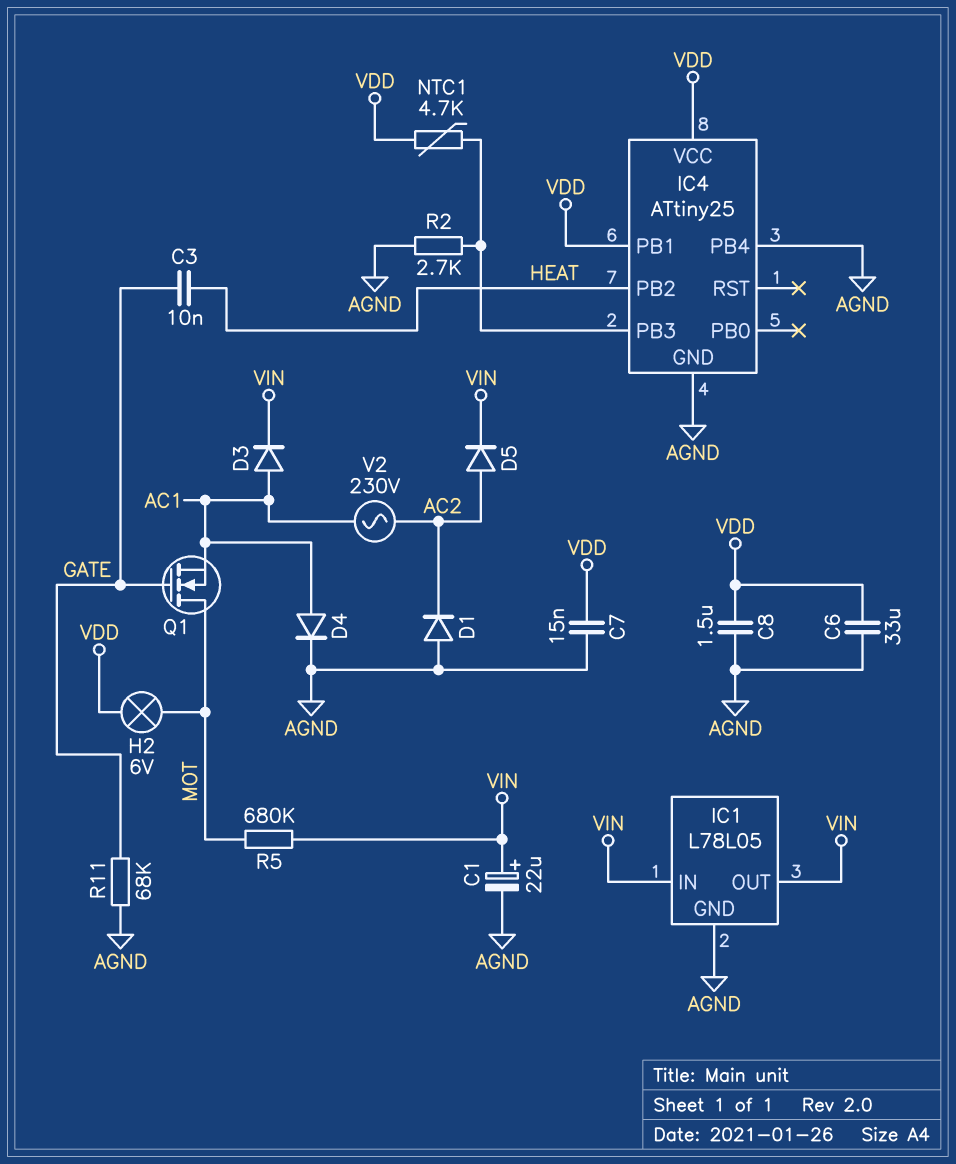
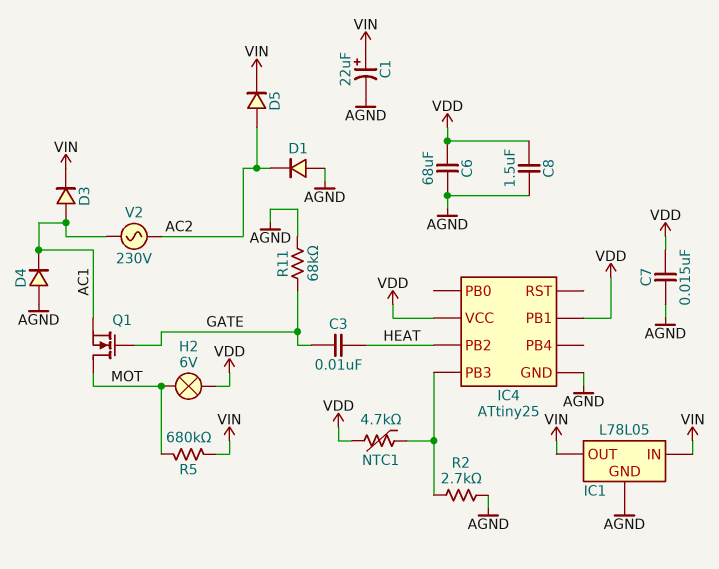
C6: 33uF (AGND, VDD) -> 68uF (AGND, VDD)
D4: diode (A AC1, K AGND) -> diode (A AGND, K AC1)
IC4 pin PB4: AGND -> none

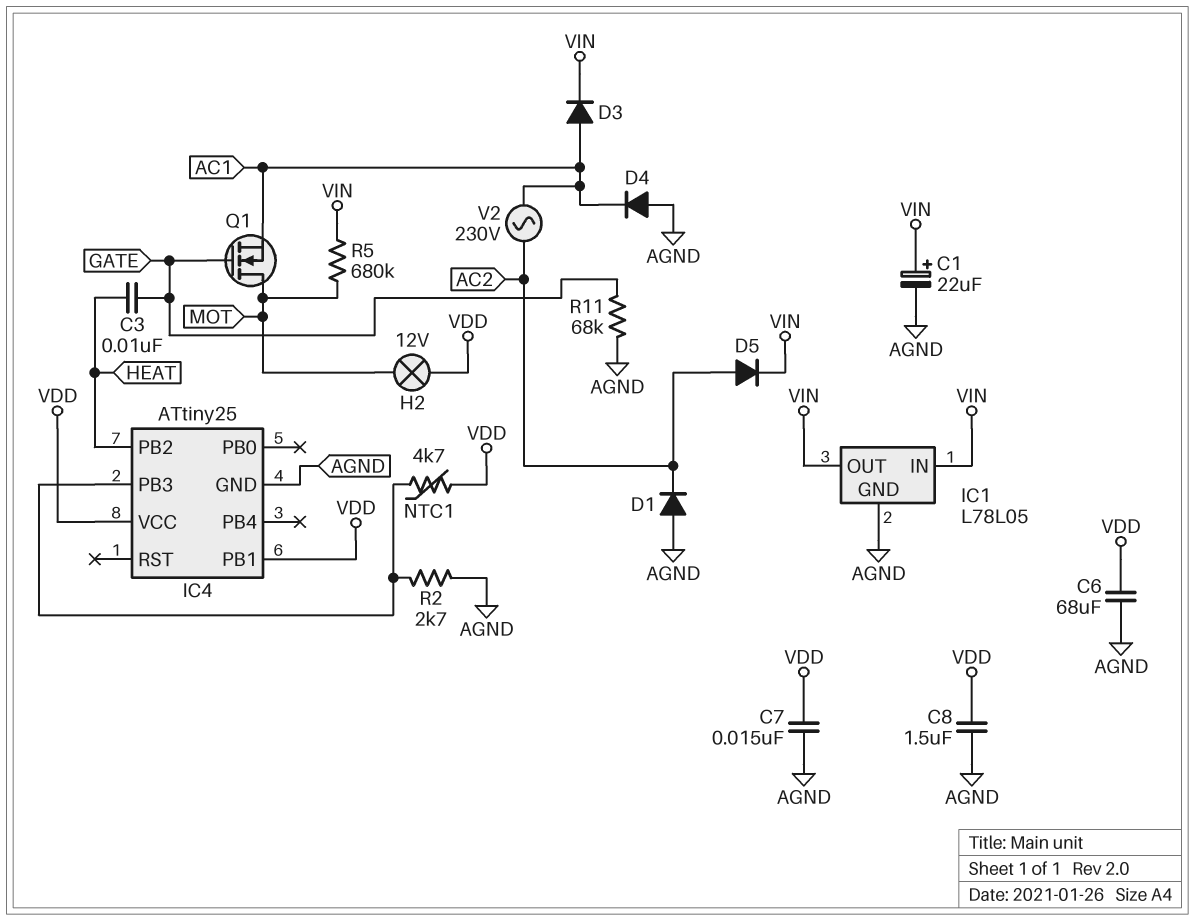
H2: lamp 6V (MOT, VDD) -> lamp 12V (MOT, VDD)

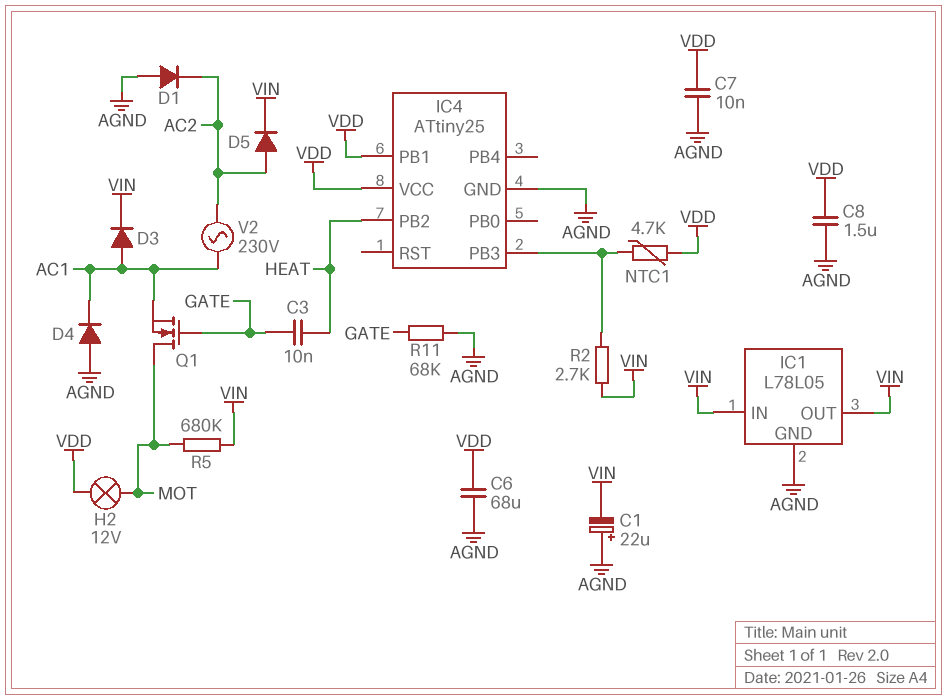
C1: 22uF (plus VIN, minus AGND) -> 22uF (plus AGND, minus VIN)
C7: 15nF (AGND, VDD) -> 10nF (AGND, VDD)
R2: 2.7k (AGND, IC4/PB3) -> 2.7k (IC4/PB3, VIN)

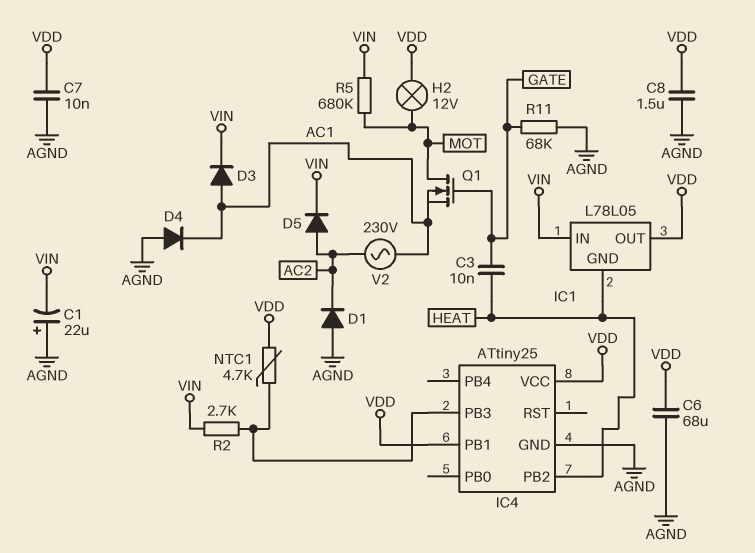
IC1 pin GND: AGND -> HEAT
IC1 pin OUT: VIN -> VDD

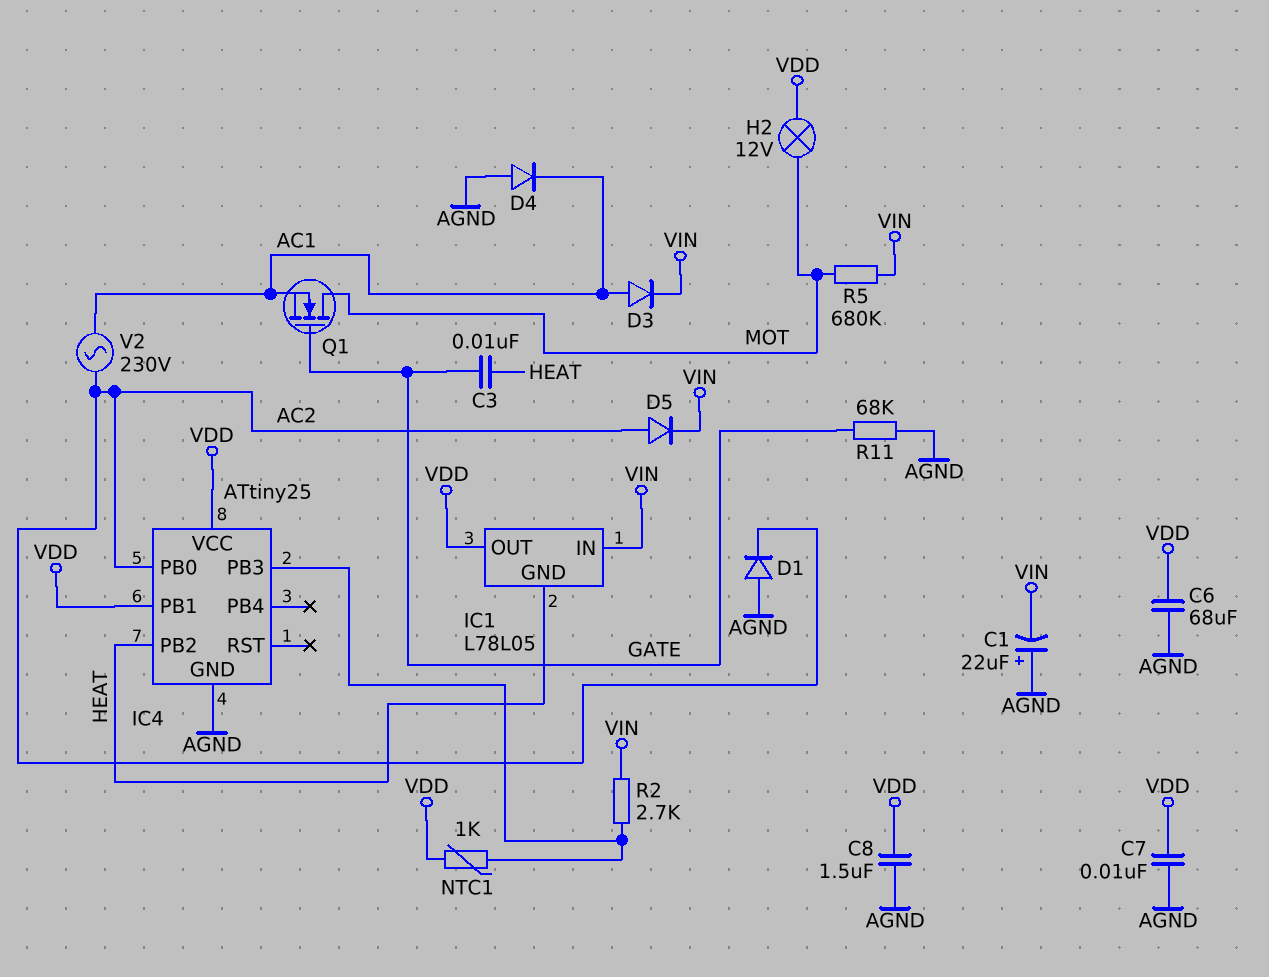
IC4 pin PB0: none -> AC2
NTC1: 4.7k (IC4/PB3, VDD) -> 1k (IC4/PB3, VDD)

